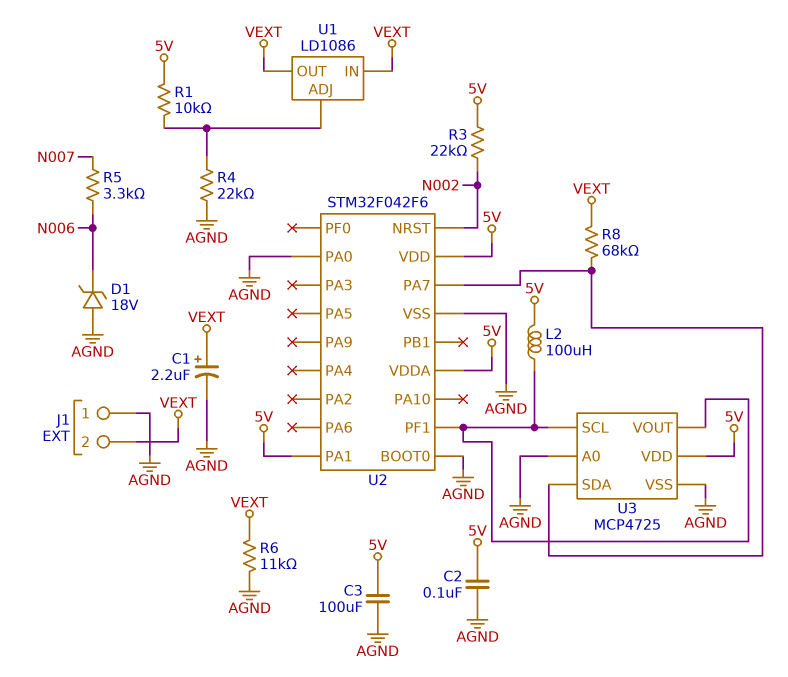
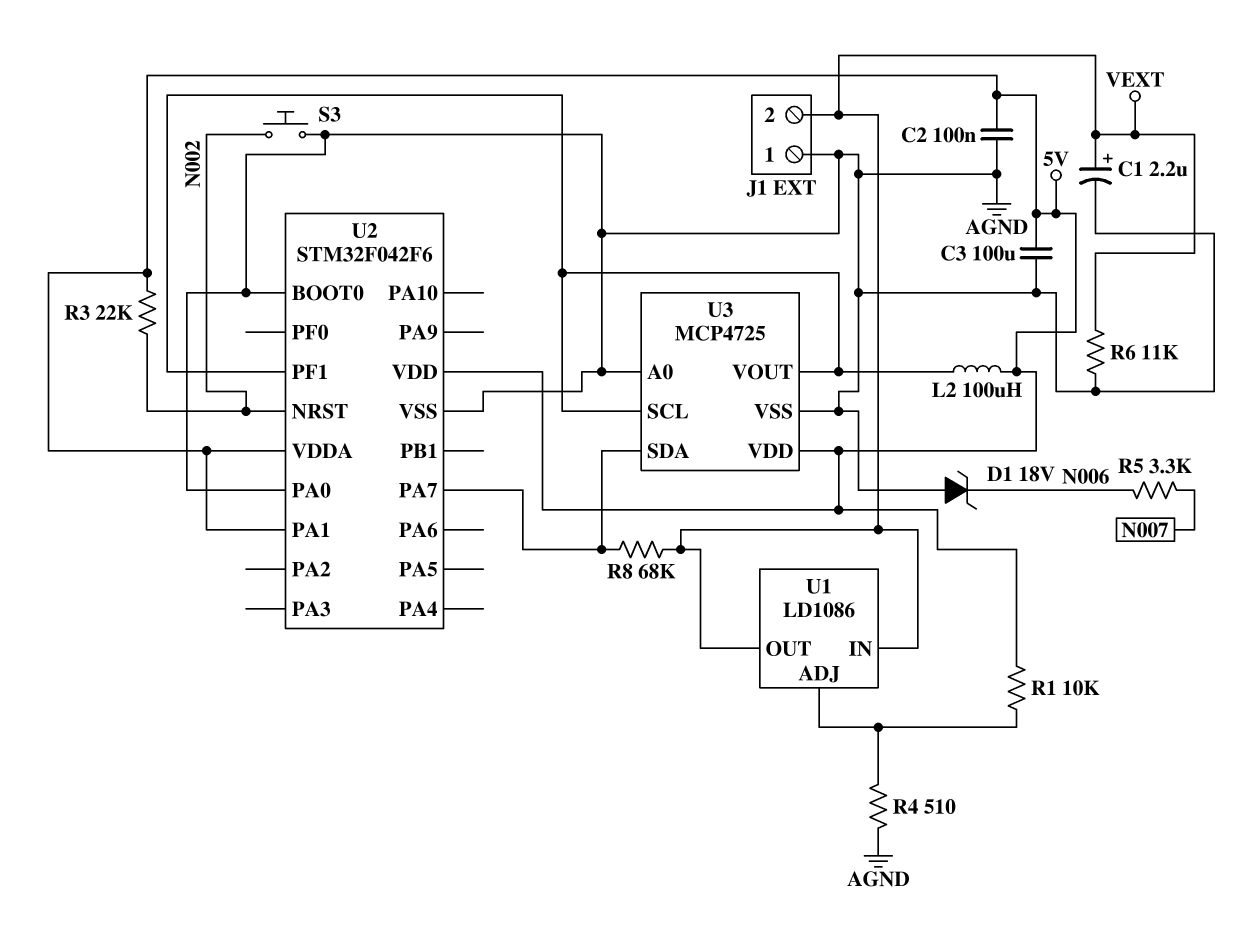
R4: 22k (AGND, U1/ADJ) -> 510 (AGND, U1/ADJ)
S3: none -> button (AGND, N002)

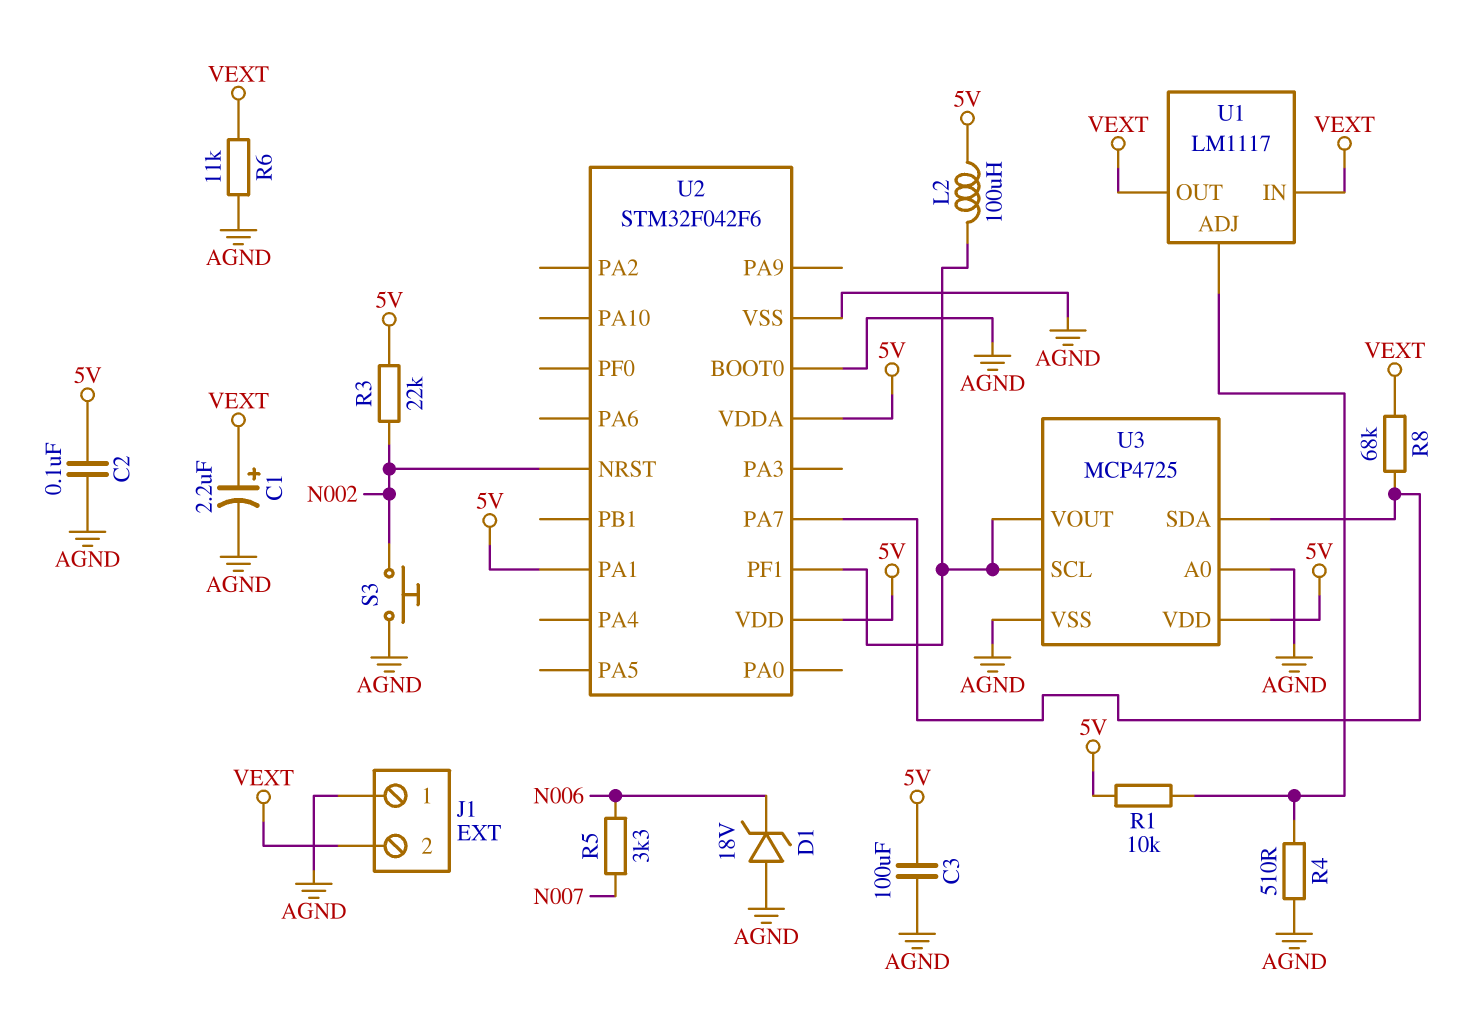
U1: LD1086 -> LM1117
U2 pin PA0: AGND -> none

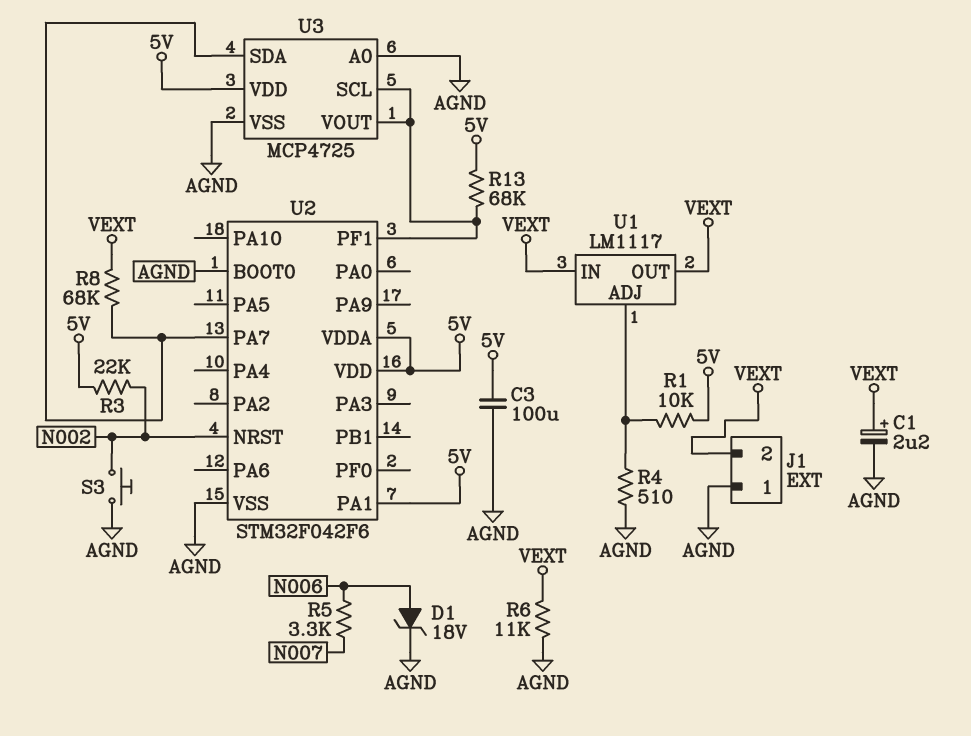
C2: 100nF (5V, AGND) -> none
D1: zener 18V (A AGND, K N006) -> zener 18V (A N006, K AGND)
L2: 100uH (5V, U2/PF1) -> none
R13: none -> 68k (5V, U2/PF1)

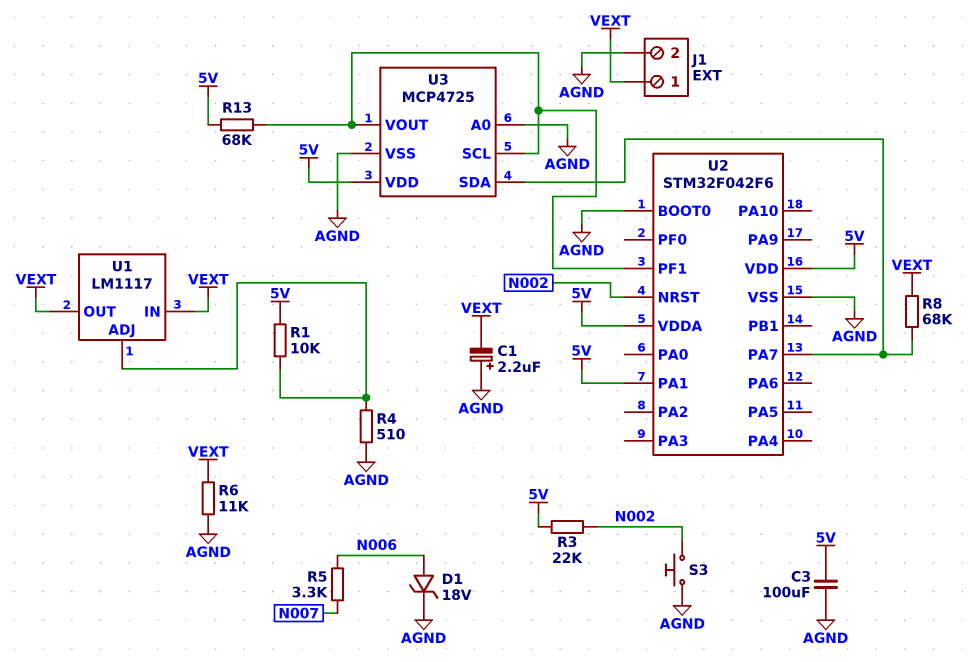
C1: 2.2uF (plus VEXT, minus AGND) -> 2.2uF (plus AGND, minus VEXT)
J1 pin 1: AGND -> VEXT
J1 pin 2: VEXT -> AGND

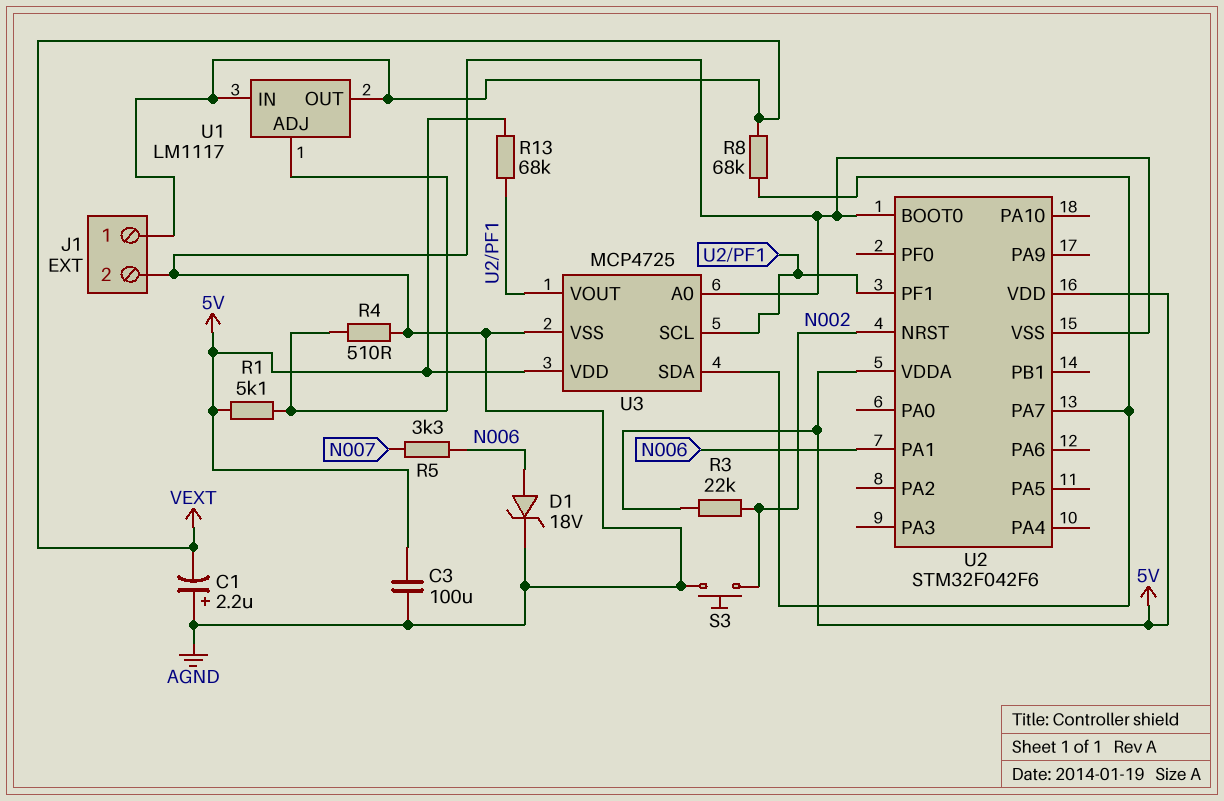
R1: 10k (5V, U1/ADJ) -> 5.1k (5V, U1/ADJ)
R6: 11k (AGND, VEXT) -> none
U2 pin PA1: 5V -> N006

